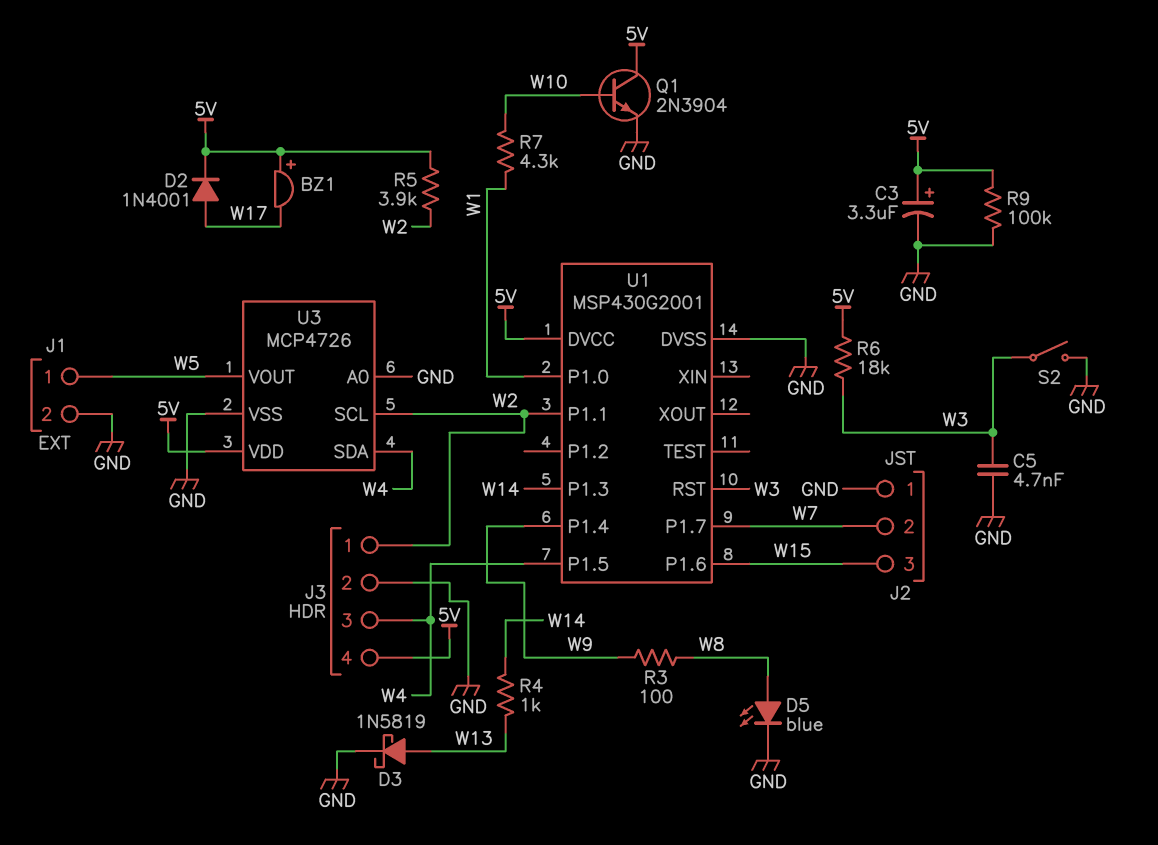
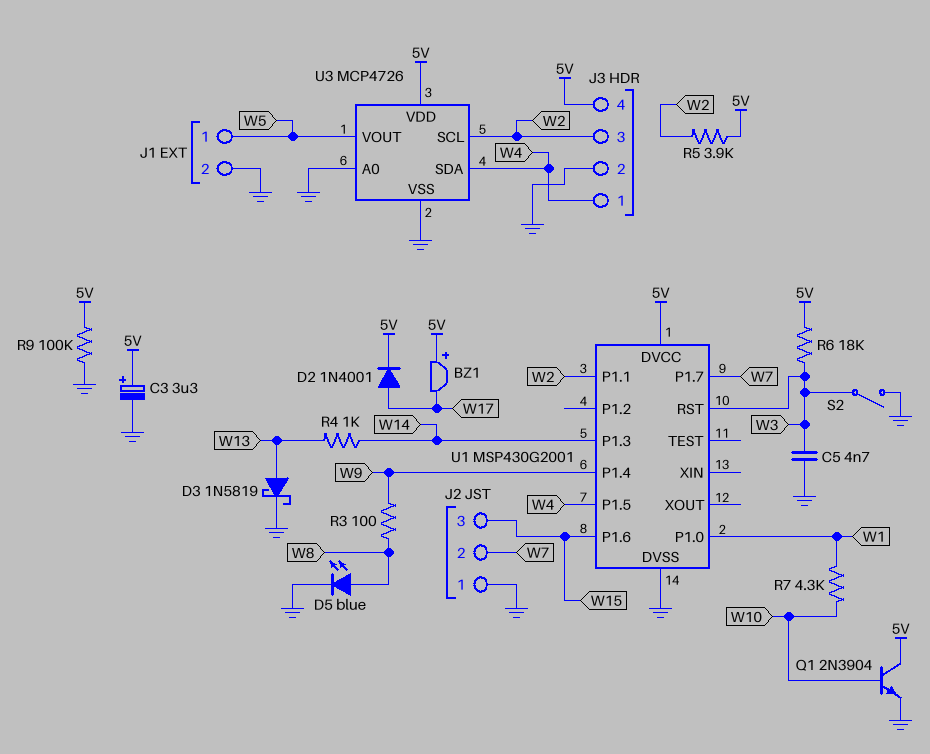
J3 pin 1: W2 -> W4
J3 pin 3: W4 -> W2

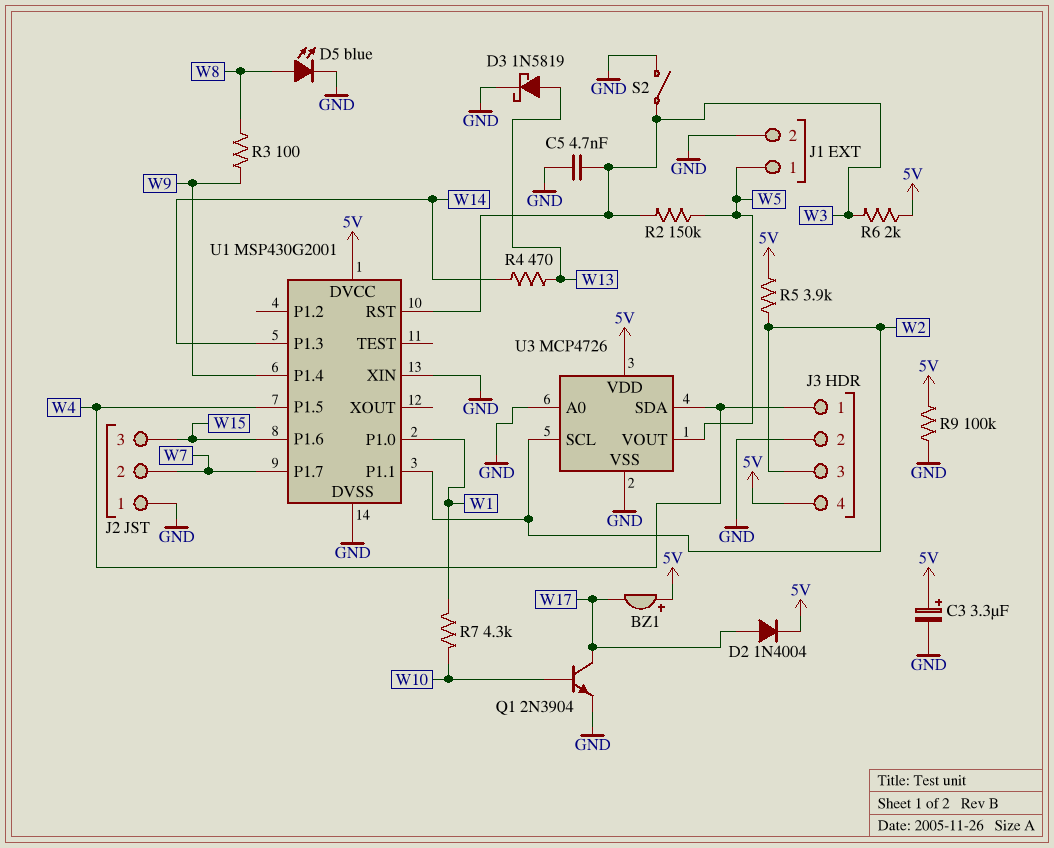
D2: diode 1N4001 (A W17, K 5V) -> diode 1N4004 (A W17, K 5V)
Q1: NPN 2N3904 (B W10, C 5V, E GND) -> NPN 2N3904 (B W10, C W17, E GND)
R2: none -> 150k (W3, W5)
R4: 1k (W13, W14) -> 470 (W13, W14)
R6: 18k (5V, W3) -> 2k (5V, W3)
U1 pin XIN: none -> GND

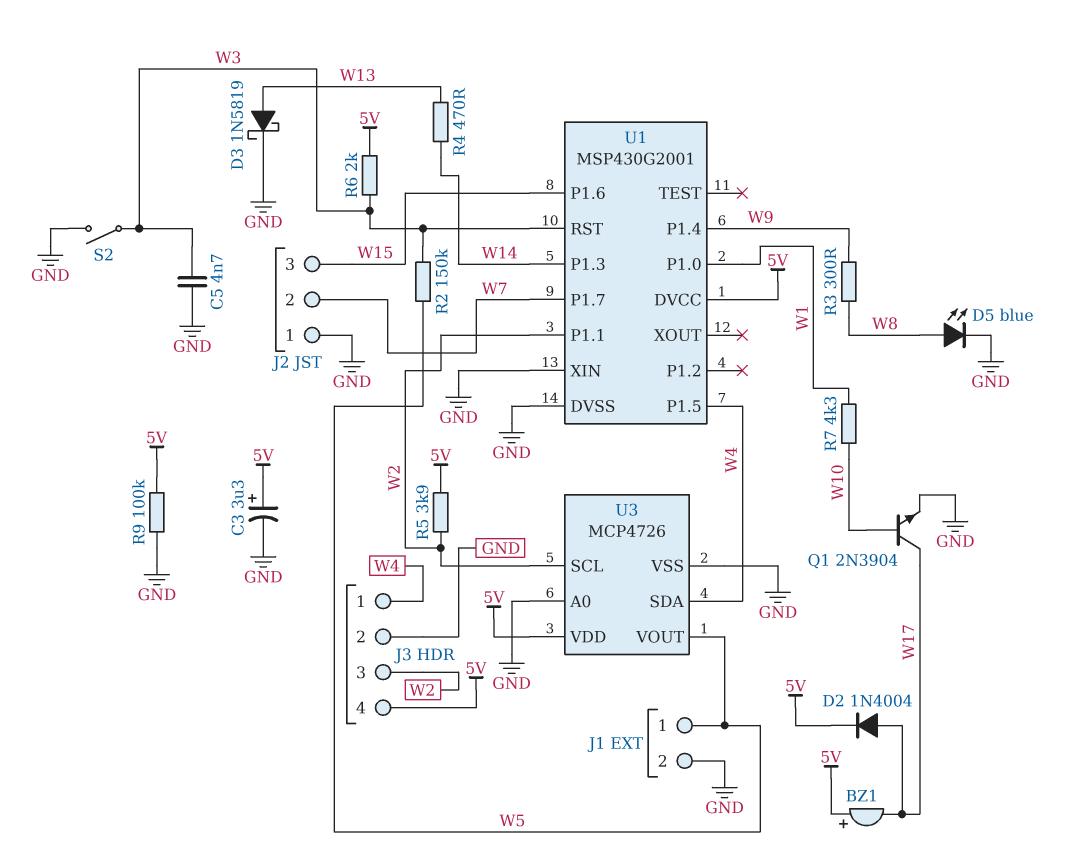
R3: 100 (W8, W9) -> 300 (W8, W9)

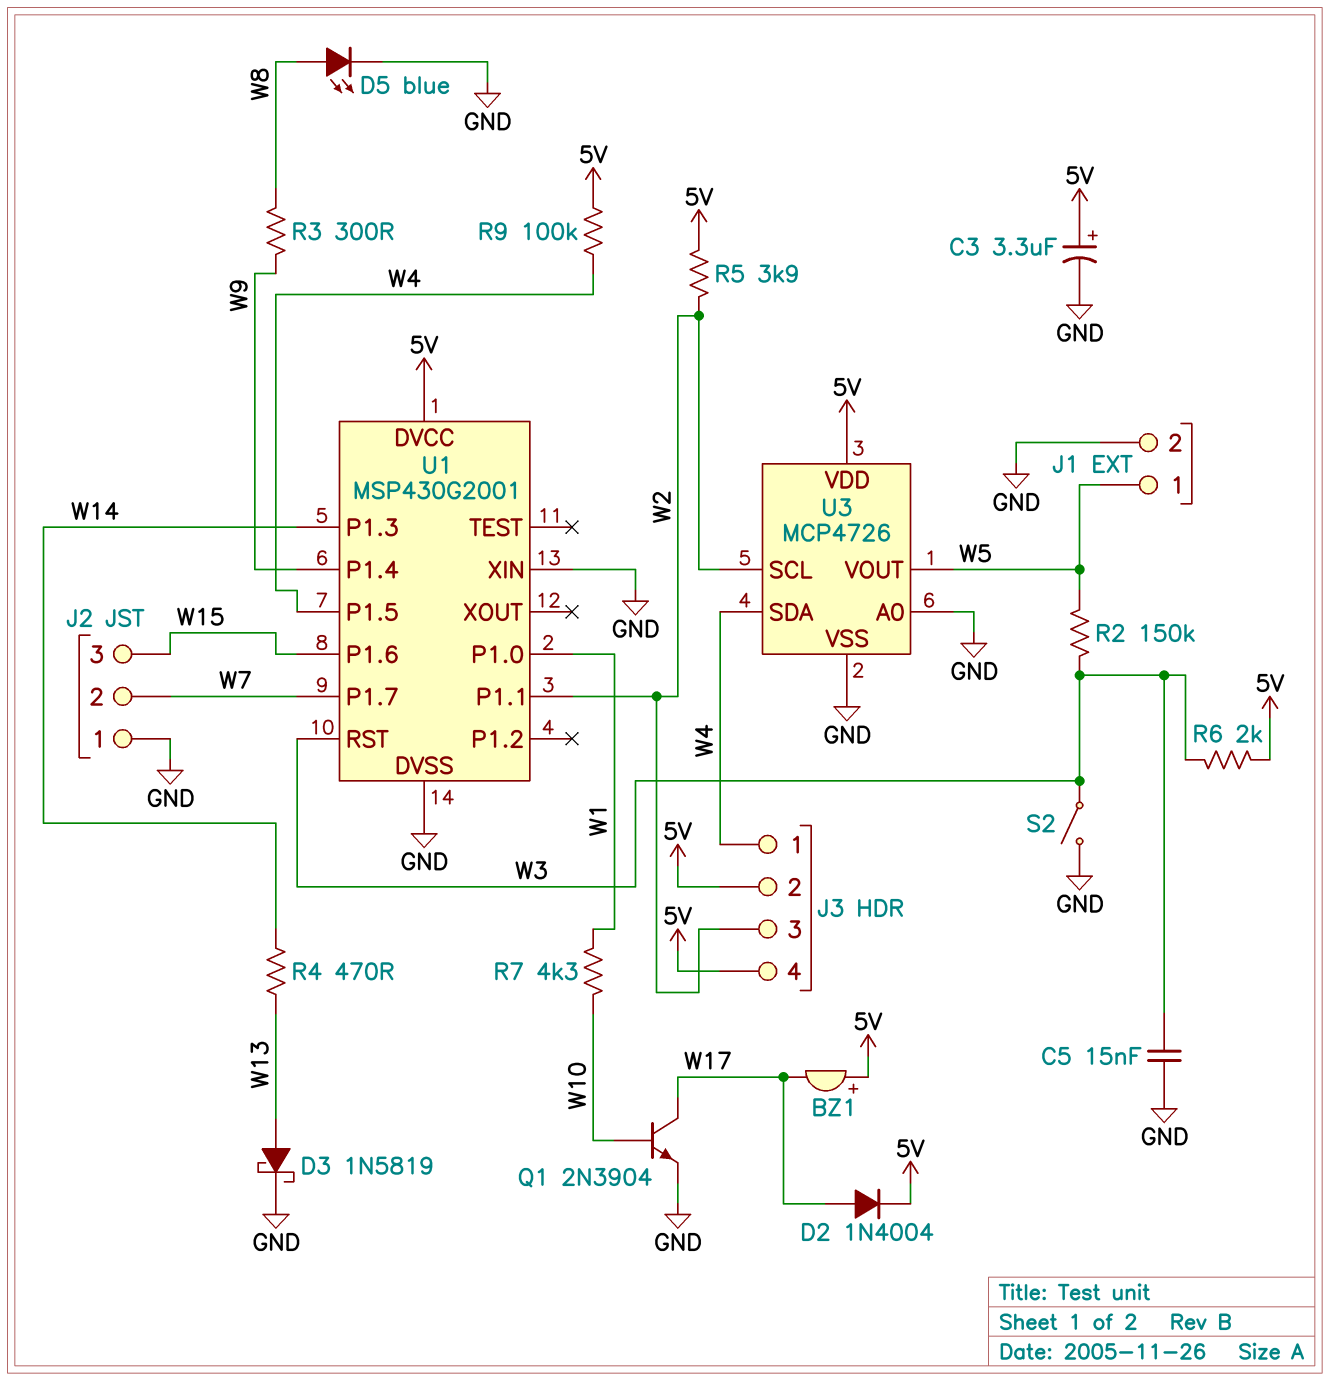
C5: 4.7nF (GND, W3) -> 15nF (GND, W3)
J3 pin 2: GND -> 5V
R9: 100k (5V, GND) -> 100k (5V, W4)

